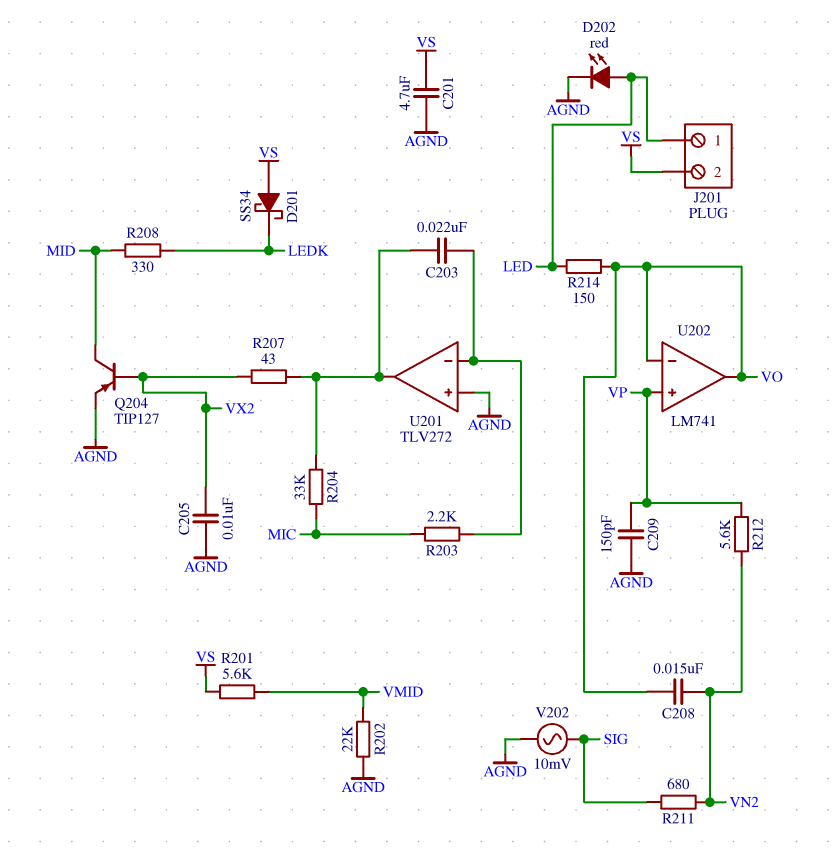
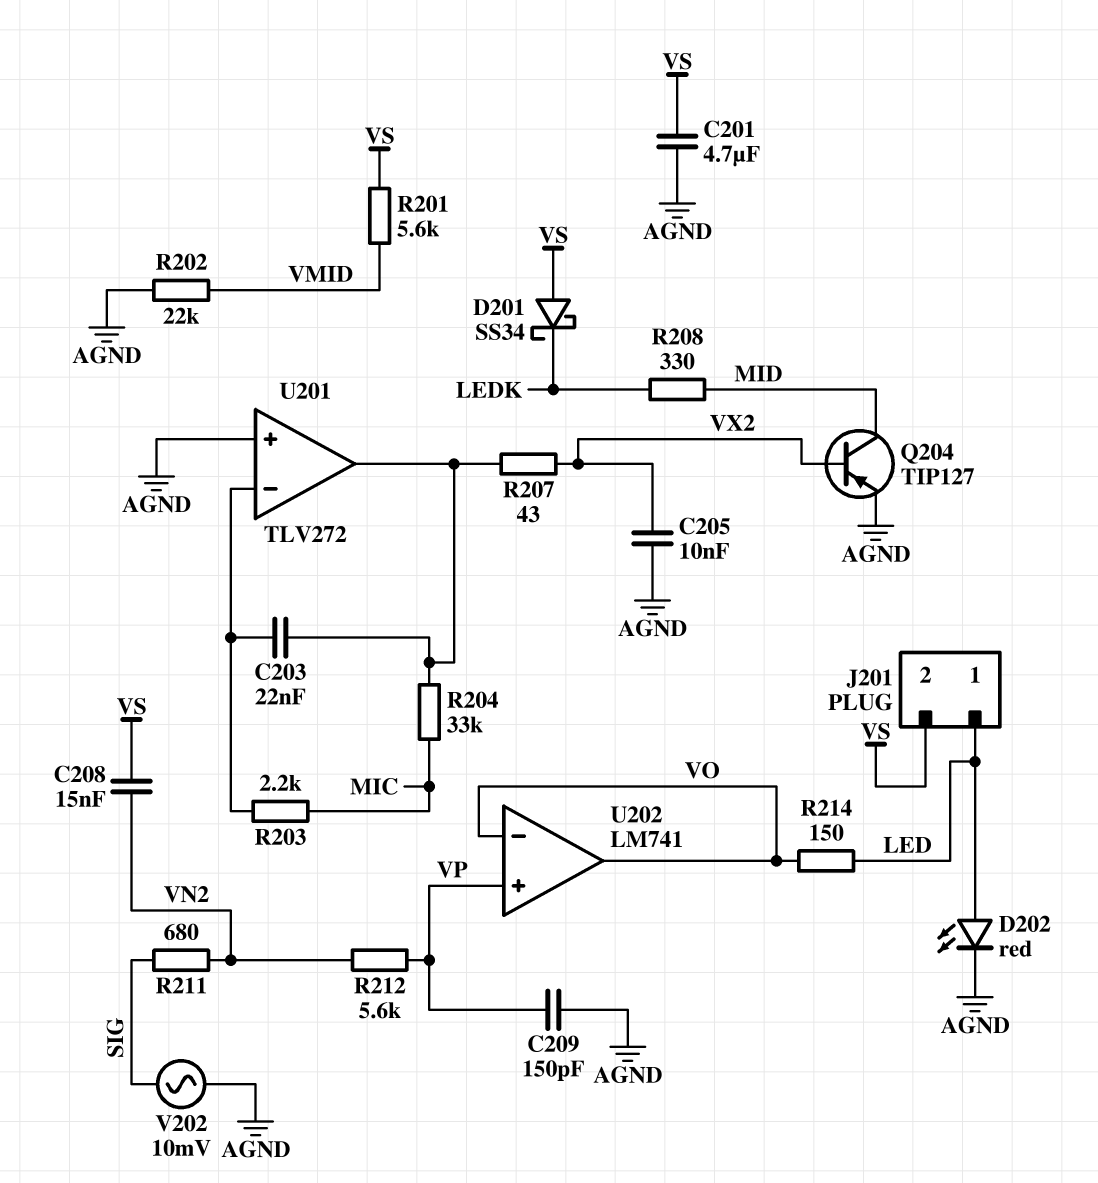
C208: 15nF (VN2, VO) -> 15nF (VN2, VS)

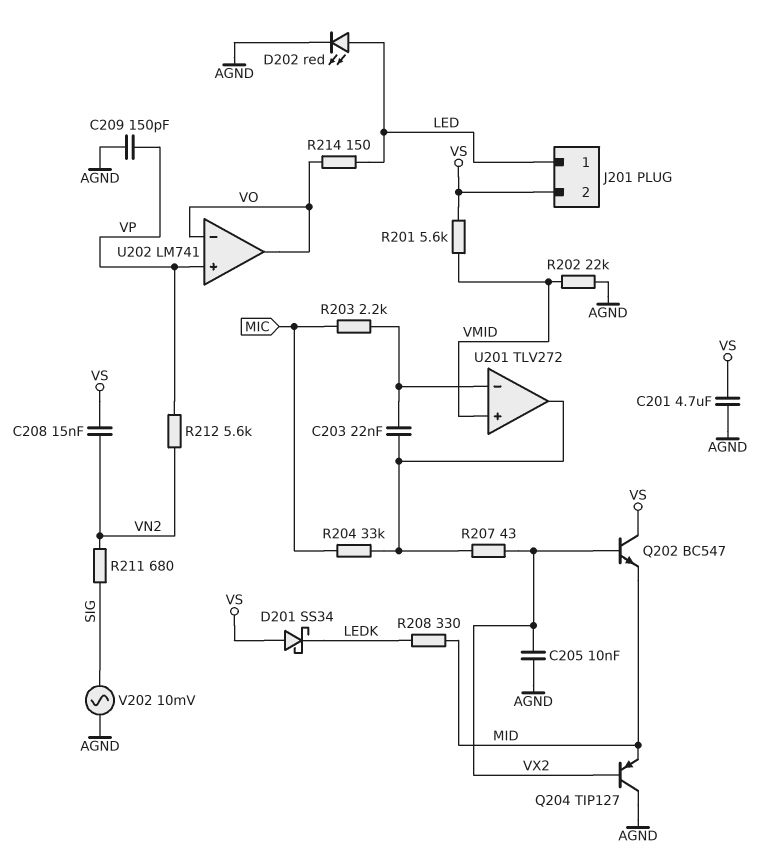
Q202: none -> NPN BC547 (B VX2, C VS, E MID)
Q204: PNP TIP127 (B VX2, C MID, E AGND) -> PNP TIP127 (B VX2, C AGND, E MID)
U201 pin in+: AGND -> VMID

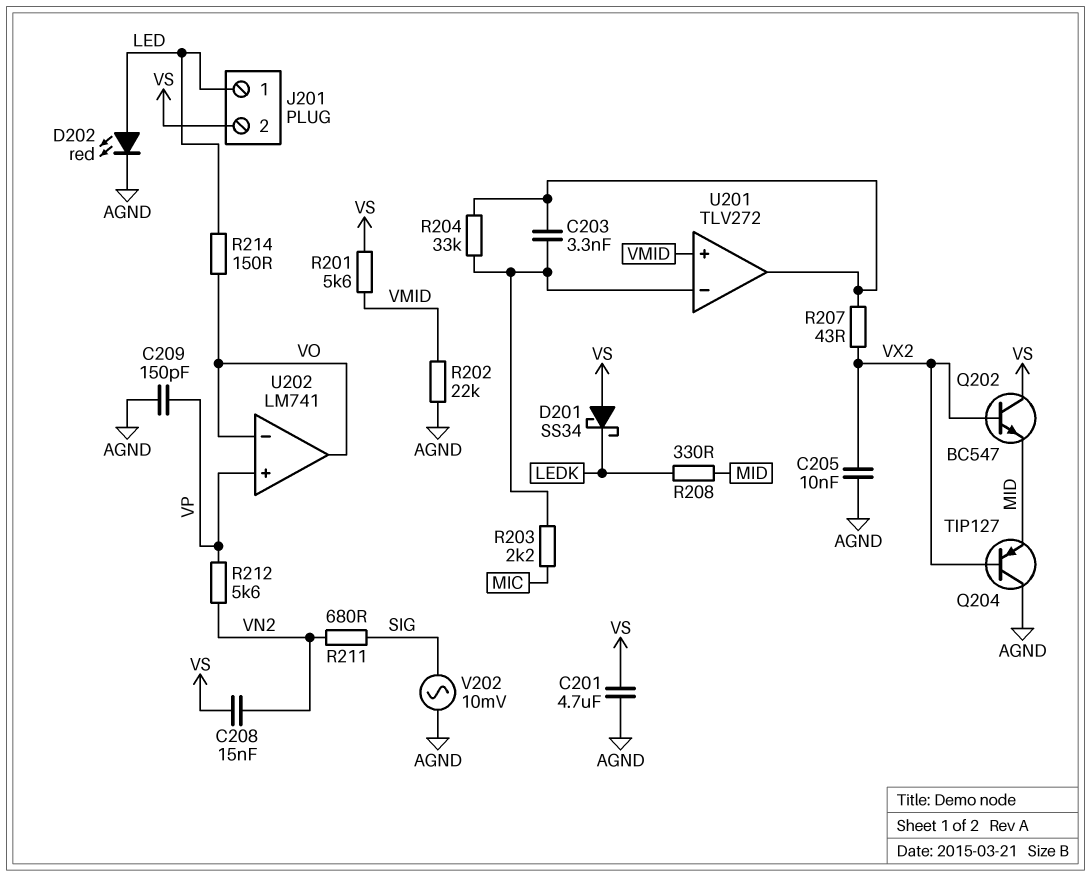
C203: 22nF (U201/in-, U201/out) -> 3.3nF (U201/in-, U201/out)
R204: 33k (MIC, U201/out) -> 33k (U201/in-, U201/out)

